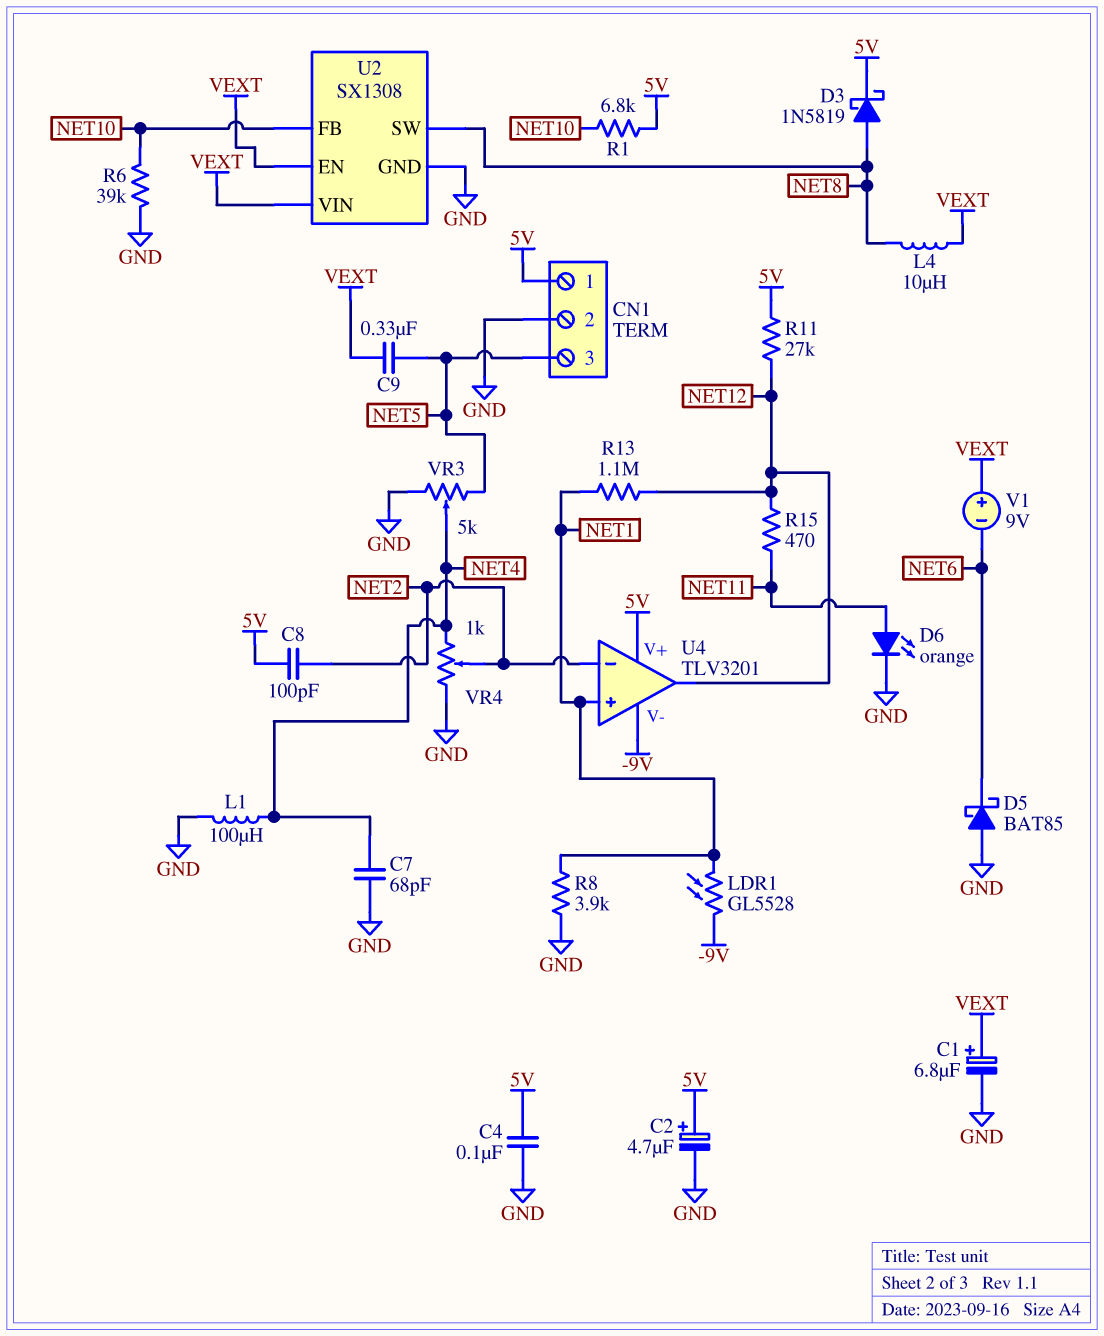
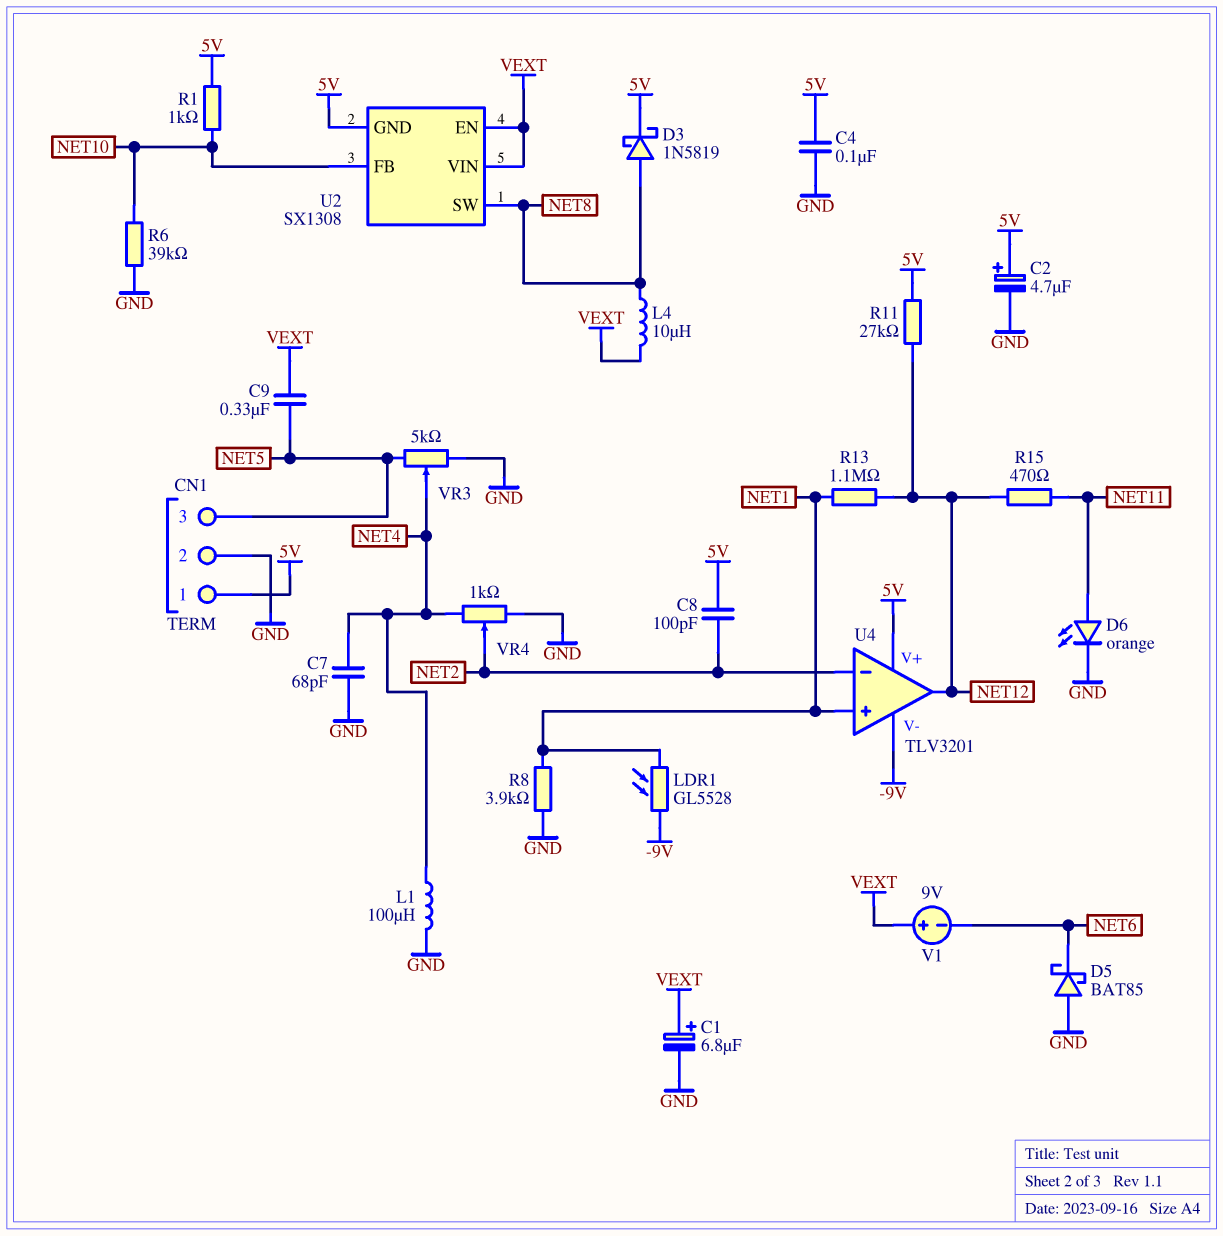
R1: 6.8k (5V, NET10) -> 1k (5V, NET10)
U2 pin GND: GND -> 5V

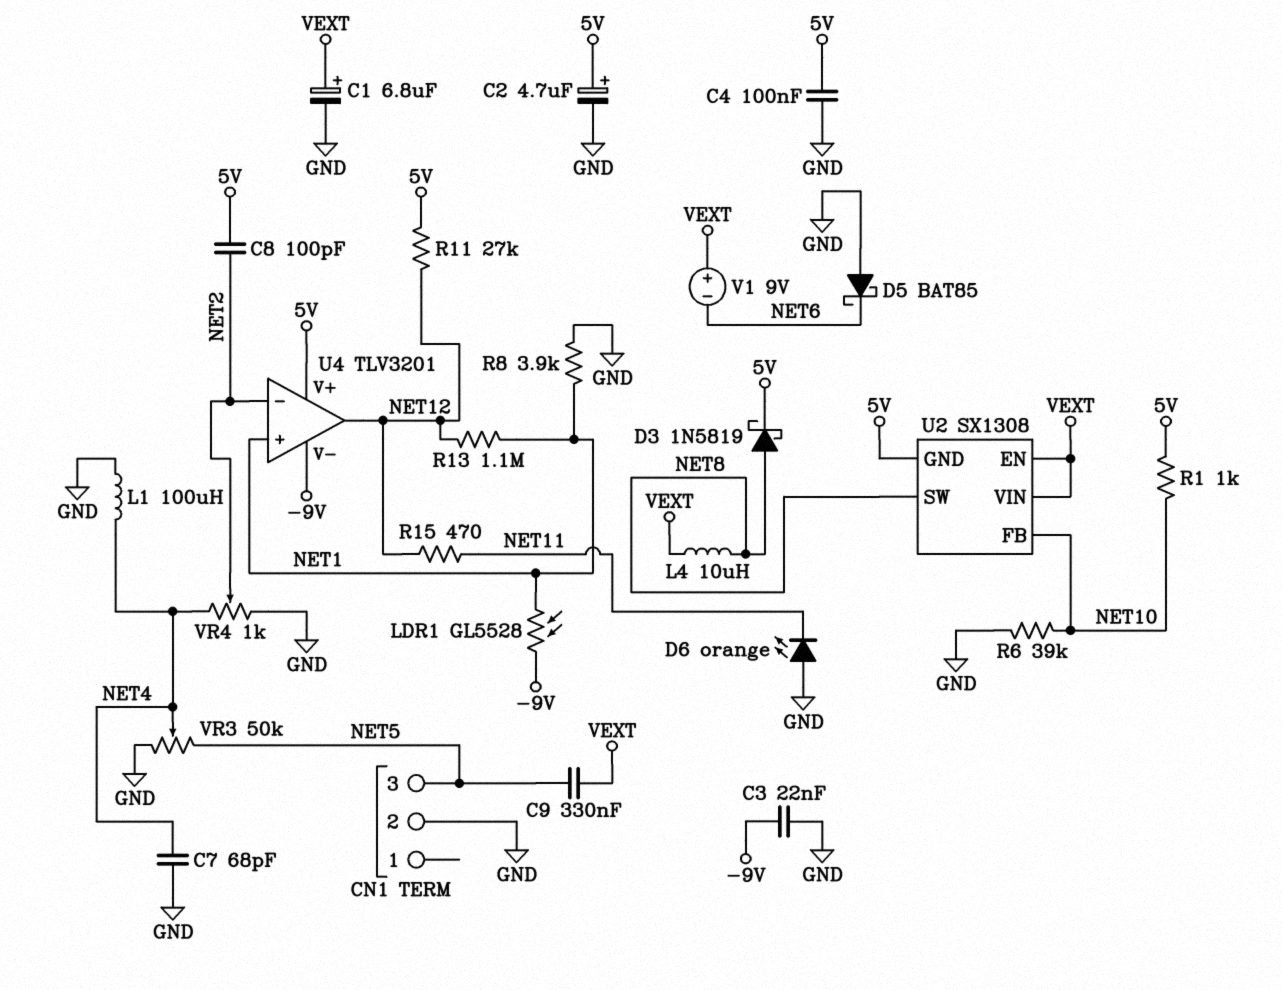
C3: none -> 22nF (-9V, GND)
CN1 pin 1: 5V -> none
D6: LED orange (A NET11, K GND) -> LED orange (A GND, K NET11)
VR3: 5k (GND, NET5, wiper NET4) -> 50k (GND, NET5, wiper NET4)

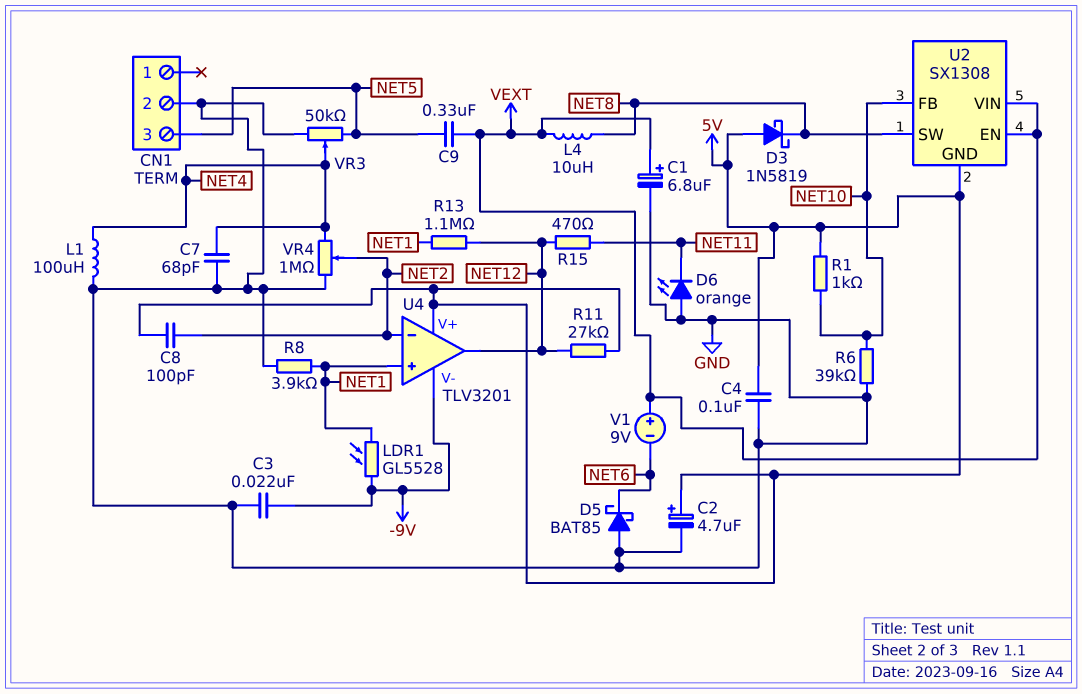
D3: schottky 1N5819 (A NET8, K 5V) -> schottky 1N5819 (A 5V, K NET8)
VR4: 1k (GND, NET4, wiper NET2) -> 1M (GND, NET4, wiper NET2)

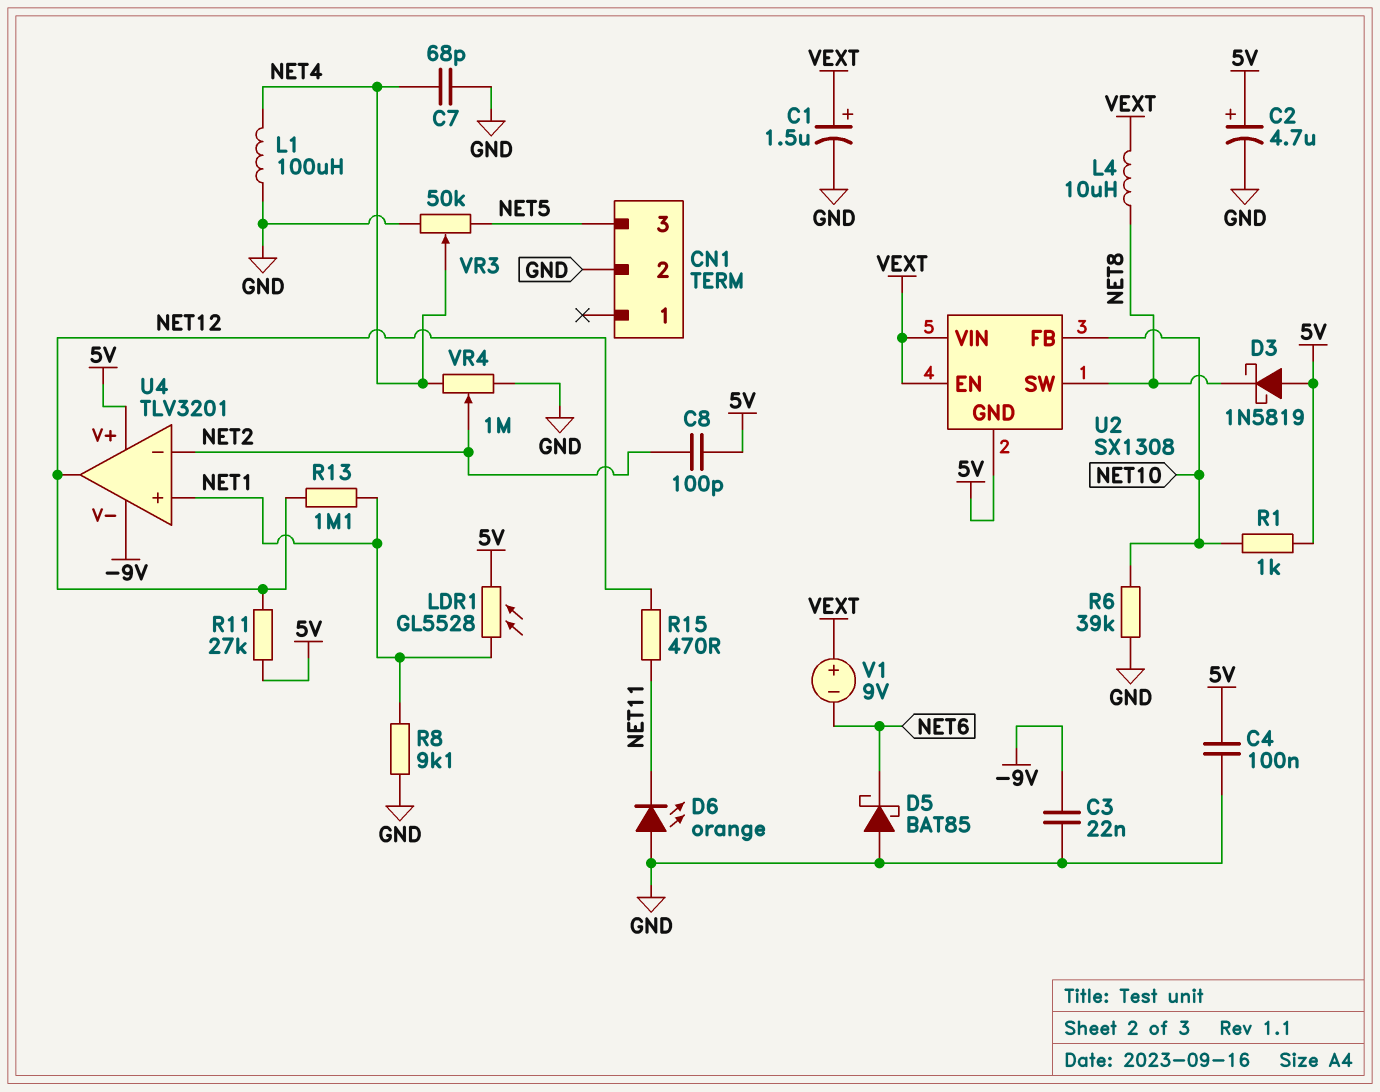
C1: 6.8uF (plus VEXT, minus GND) -> 1.5uF (plus VEXT, minus GND)
C9: 330nF (NET5, VEXT) -> none
LDR1: GL5528 (-9V, NET1) -> GL5528 (5V, NET1)
R8: 3.9k (GND, NET1) -> 9.1k (GND, NET1)

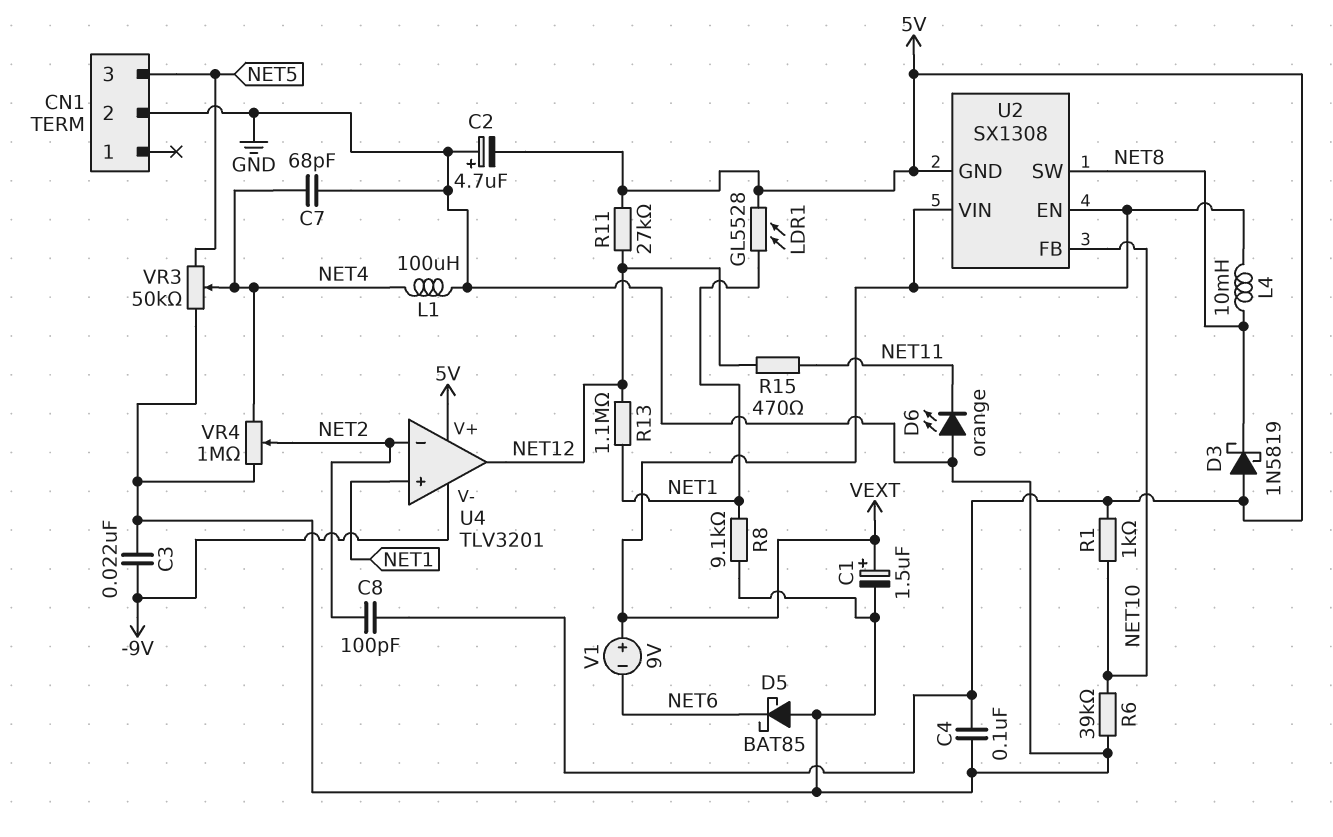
C2: 4.7uF (plus 5V, minus GND) -> 4.7uF (plus GND, minus 5V)
L4: 10uH (NET8, VEXT) -> 10mH (NET8, VEXT)

